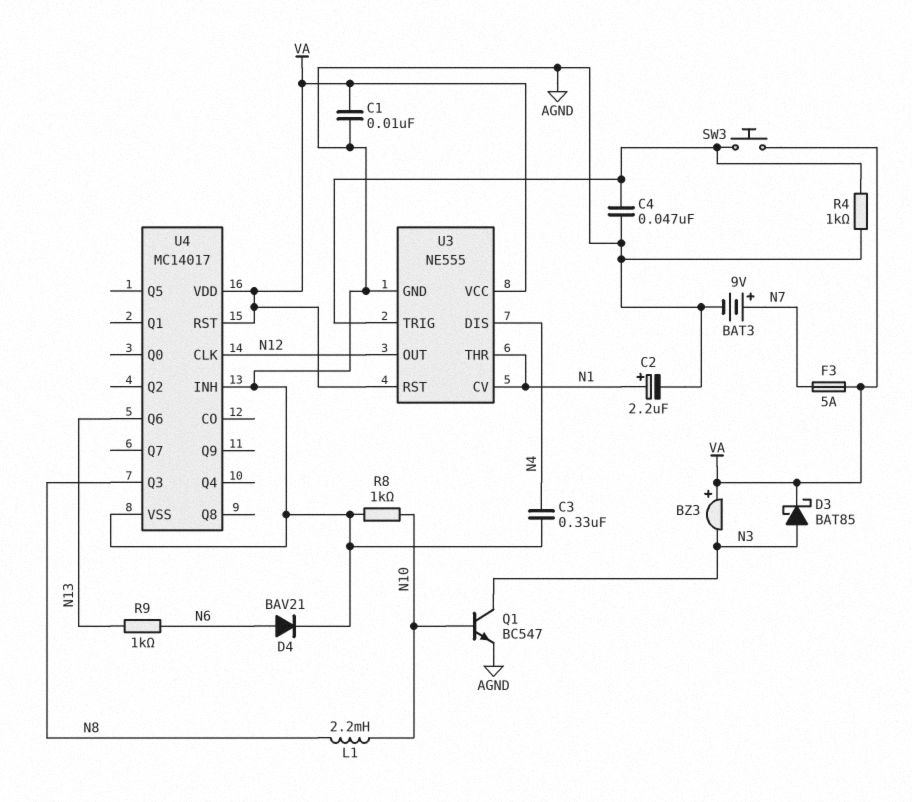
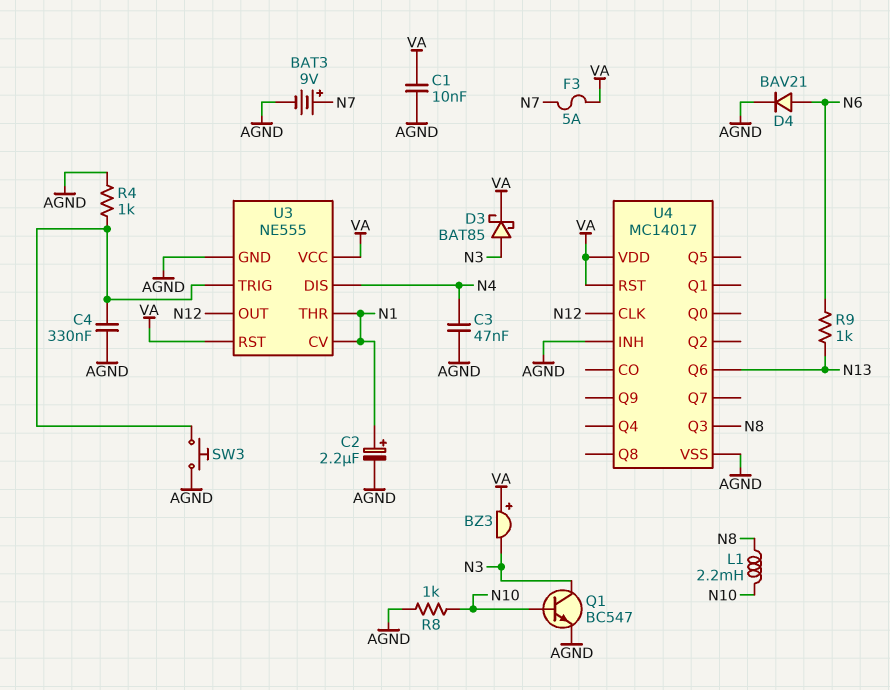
C3: 330nF (AGND, N4) -> 47nF (AGND, N4)
C4: 47nF (AGND, U3/TRIG) -> 330nF (AGND, U3/TRIG)
SW3: button (U3/TRIG, VA) -> button (AGND, U3/TRIG)

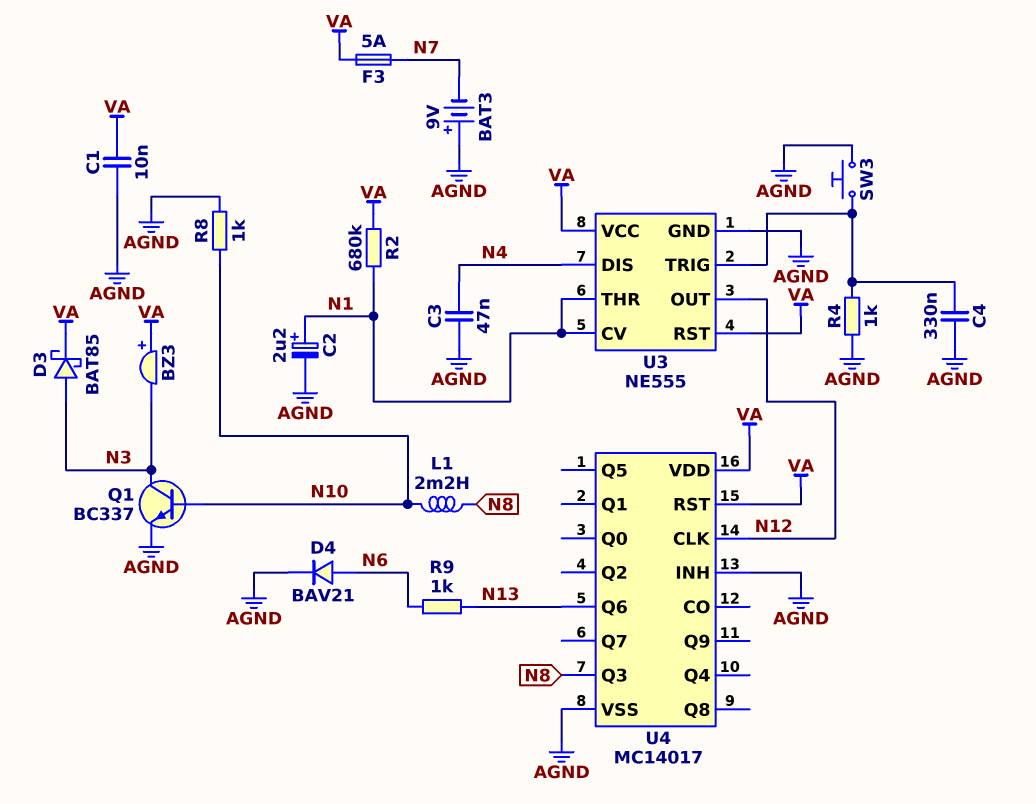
BAT3: 9V (plus N7, minus AGND) -> 9V (plus AGND, minus N7)
Q1: NPN BC547 (B N10, C N3, E AGND) -> NPN BC337 (B N10, C N3, E AGND)
R2: none -> 680k (N1, VA)

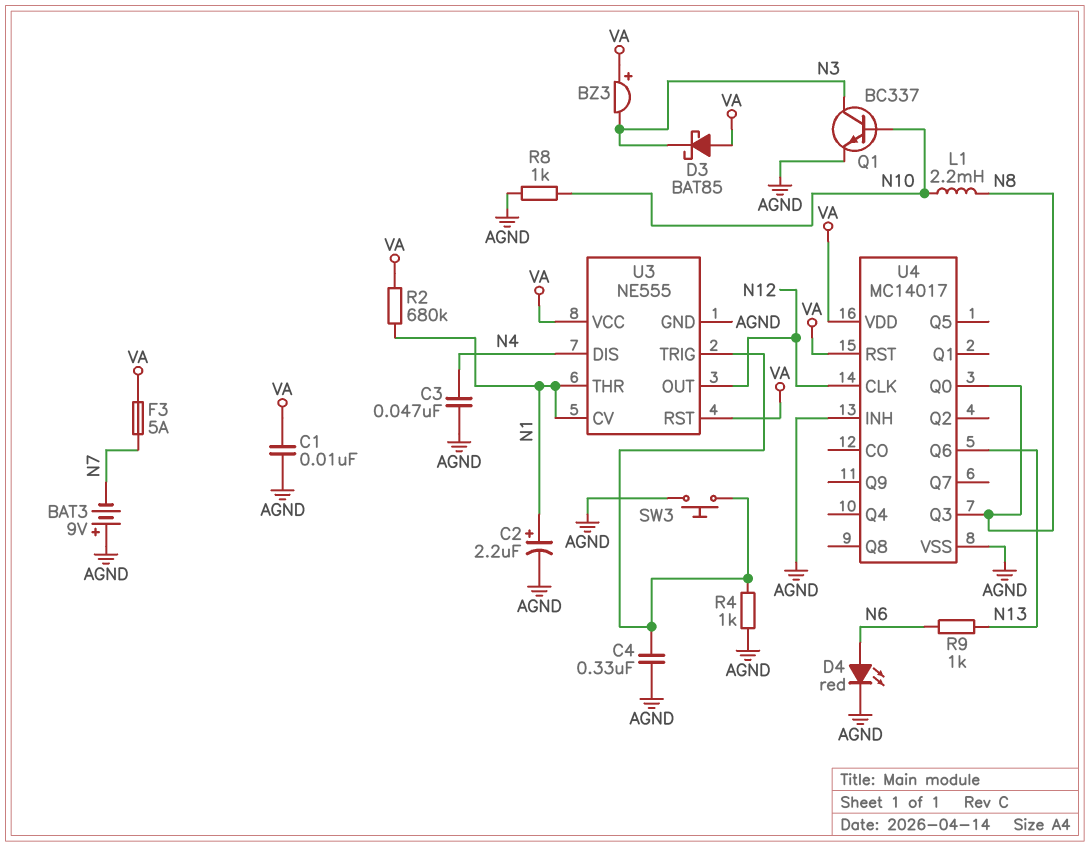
D3: schottky BAT85 (A N3, K VA) -> schottky BAT85 (A VA, K N3)
D4: diode BAV21 (A N6, K AGND) -> LED red (A N6, K AGND)
U4 pin Q0: none -> N8

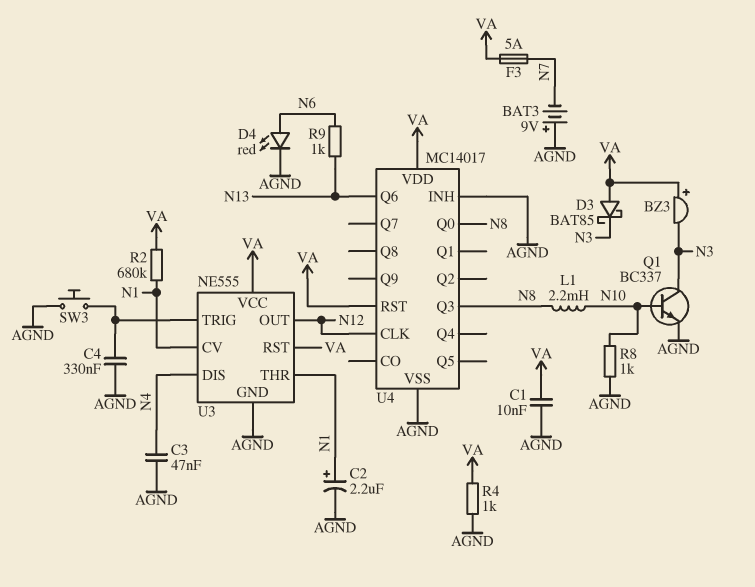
R4: 1k (AGND, U3/TRIG) -> 1k (AGND, VA)

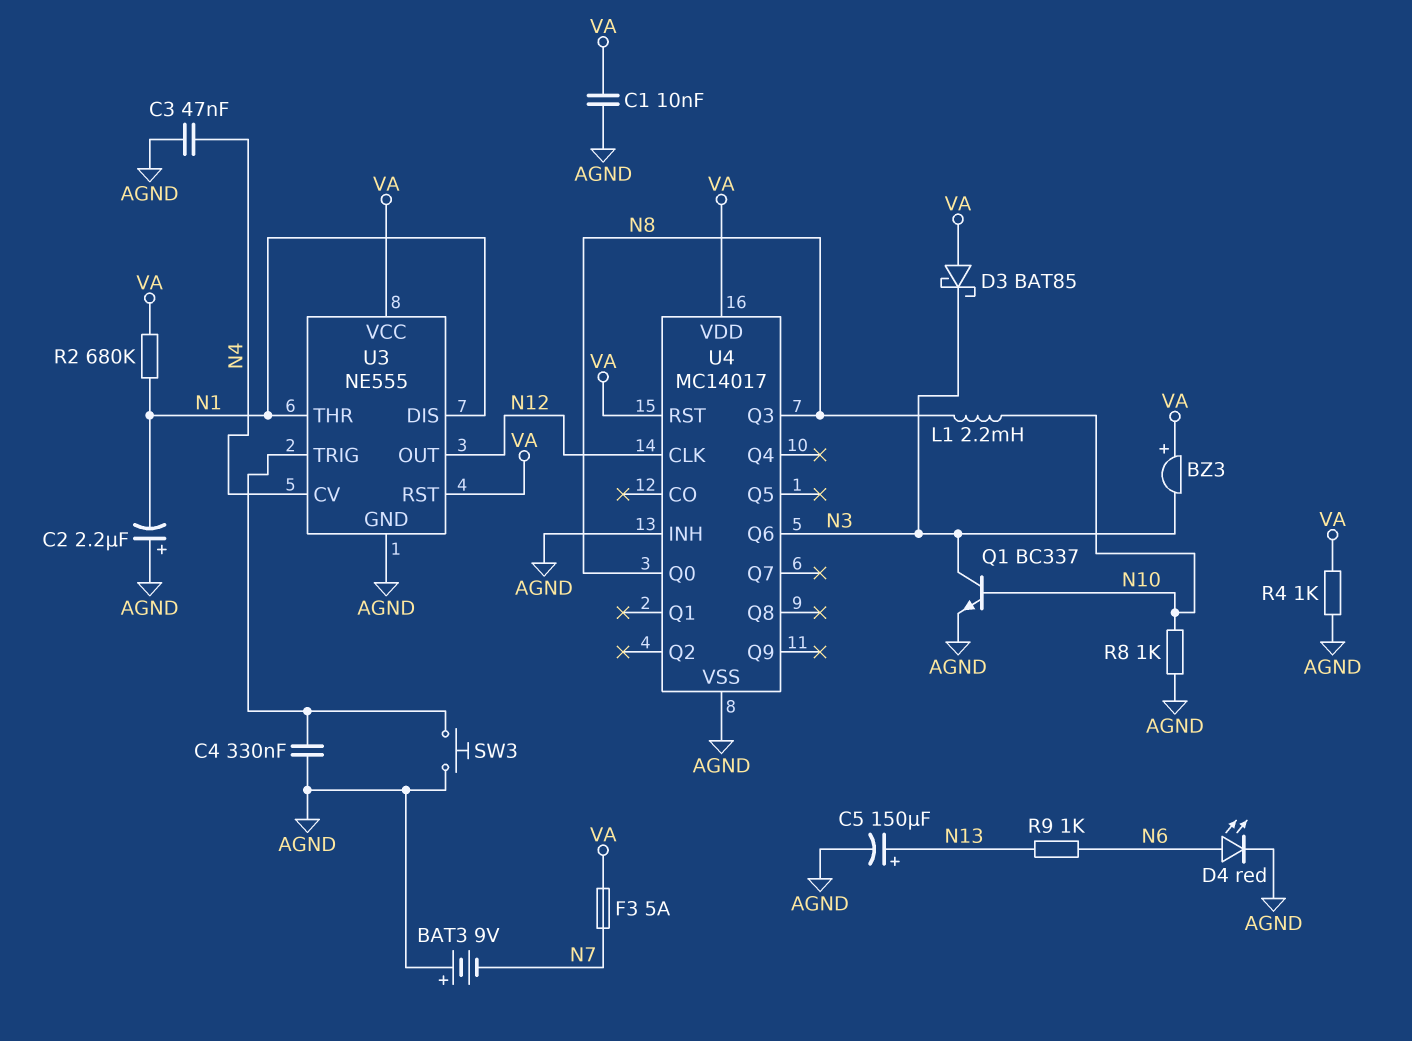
C2: 2.2uF (plus N1, minus AGND) -> 2.2uF (plus AGND, minus N1)
C5: none -> 150uF (plus N13, minus AGND)
U3 pin CV: N1 -> N4
U3 pin DIS: N4 -> N1
U4 pin Q6: N13 -> N3

